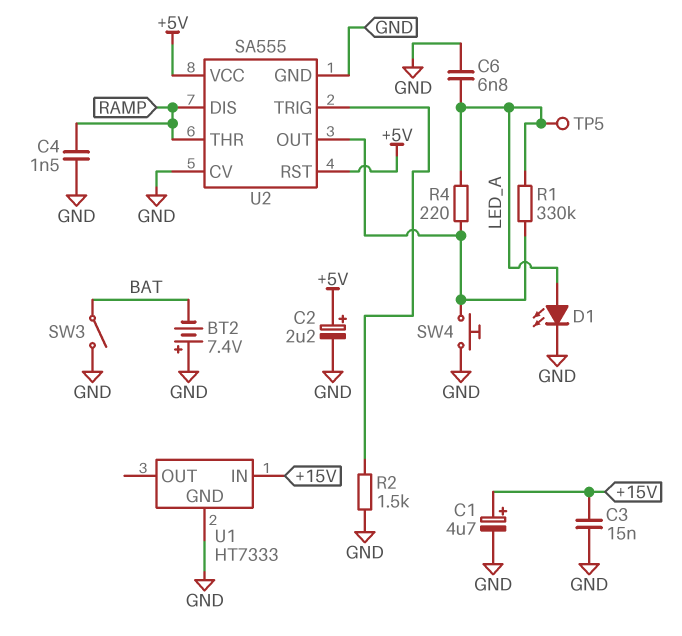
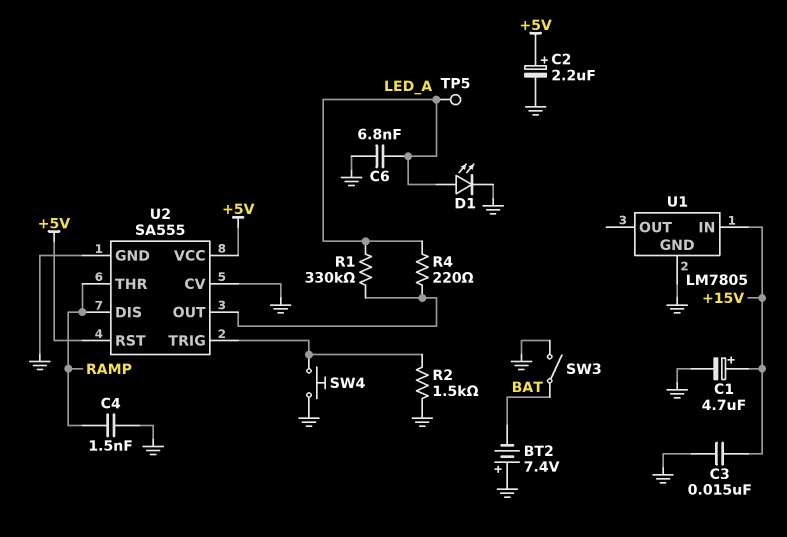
SW4: button (GND, U2/OUT) -> button (GND, U2/TRIG)
U1: HT7333 -> LM7805

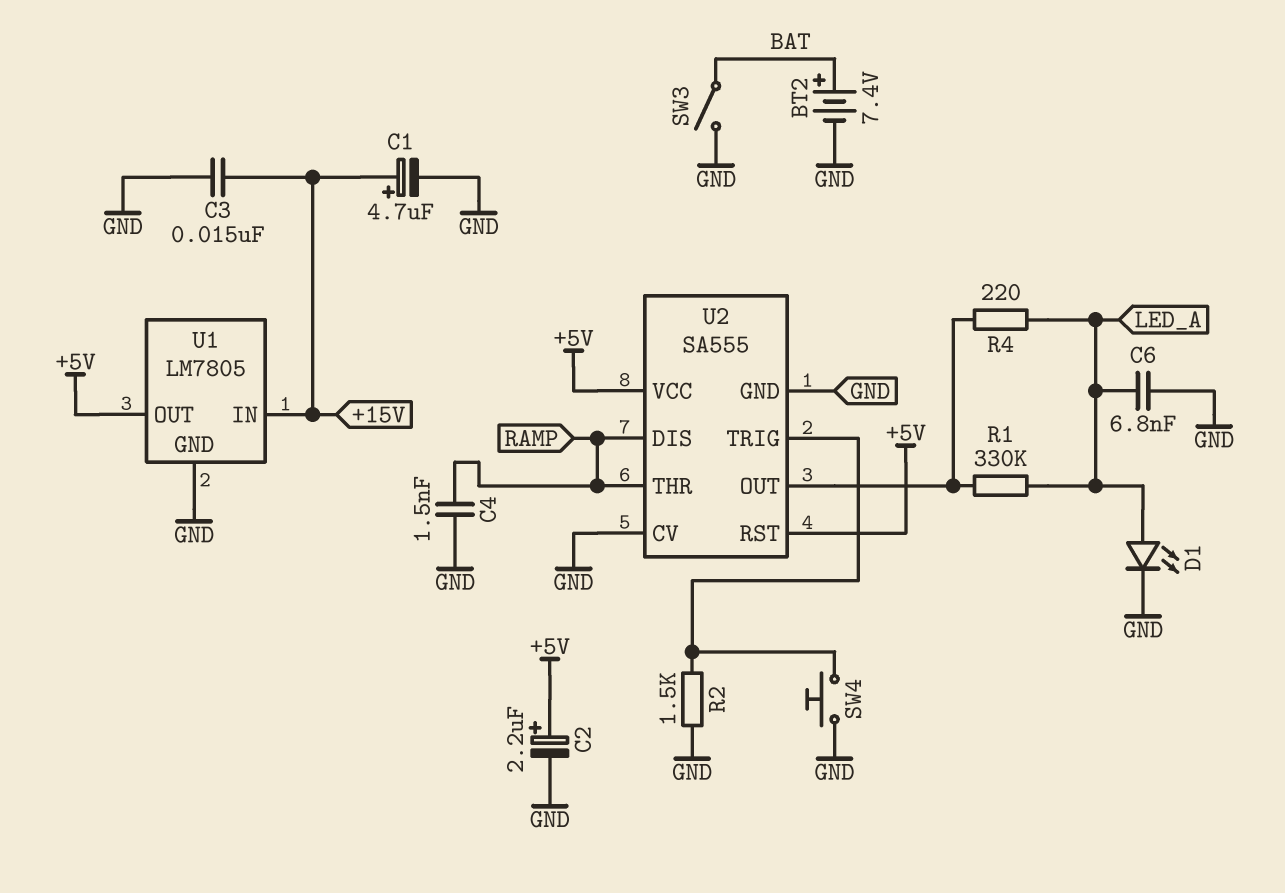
BT2: 7.4V (plus GND, minus BAT) -> 7.4V (plus BAT, minus GND)
TP5: test point (LED_A) -> none
U1 pin OUT: none -> +5V

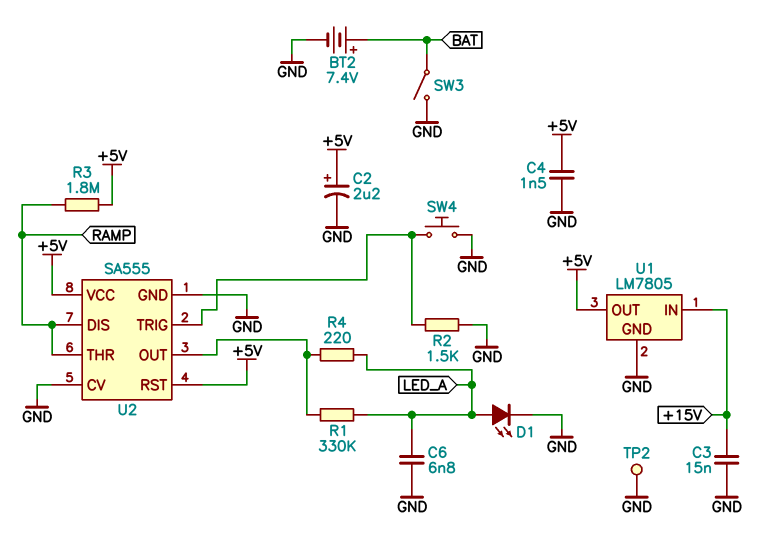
C1: 4.7uF (plus +15V, minus GND) -> none
C4: 1.5nF (GND, RAMP) -> 1.5nF (+5V, GND)
R3: none -> 1.8M (+5V, RAMP)
TP2: none -> test point (GND)

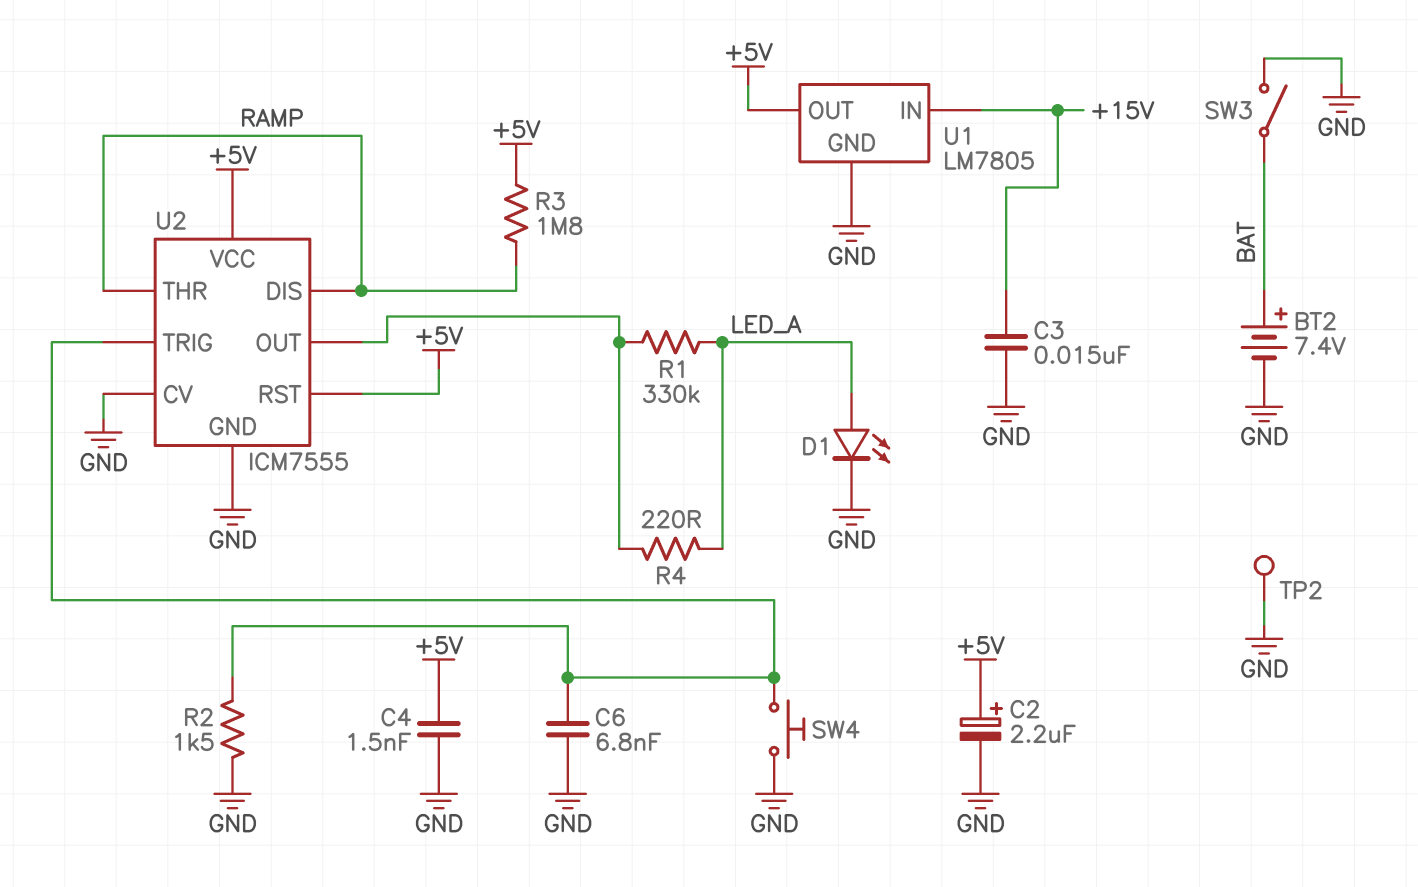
C6: 6.8nF (GND, LED_A) -> 6.8nF (GND, U2/TRIG)
U2: SA555 -> ICM7555

